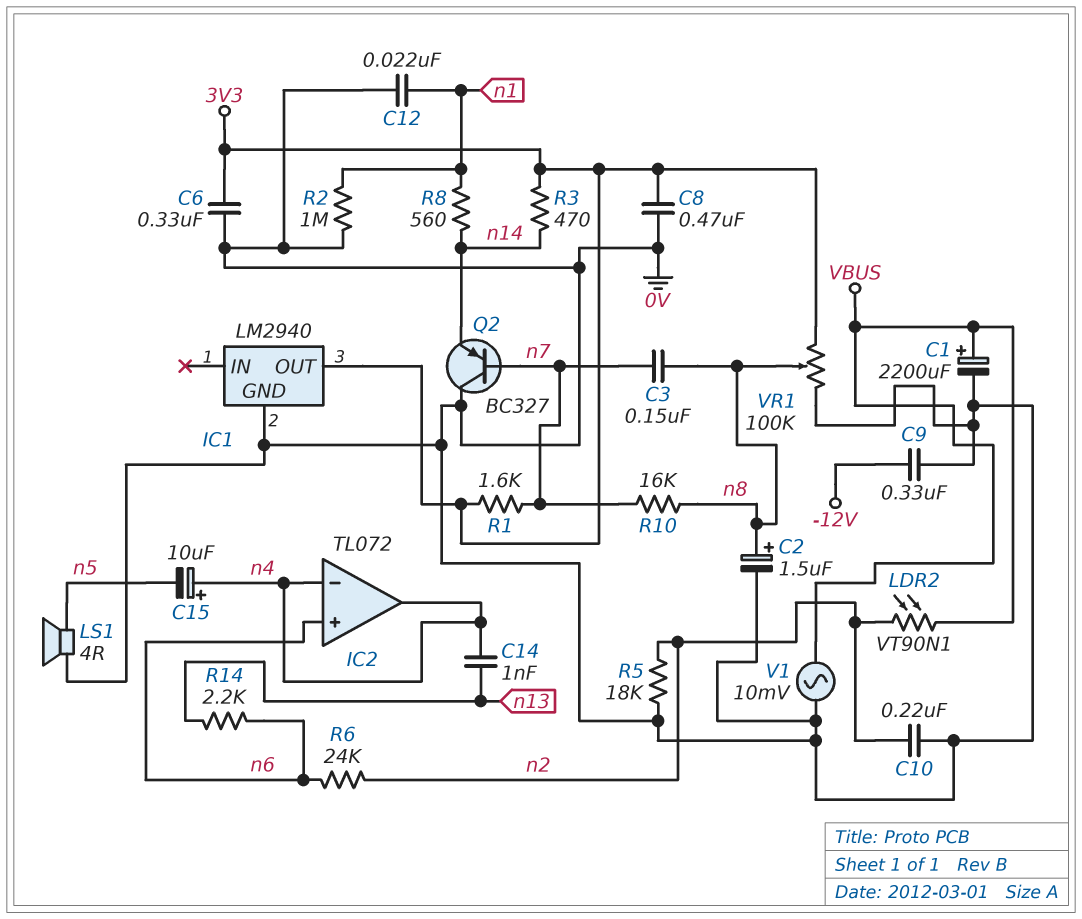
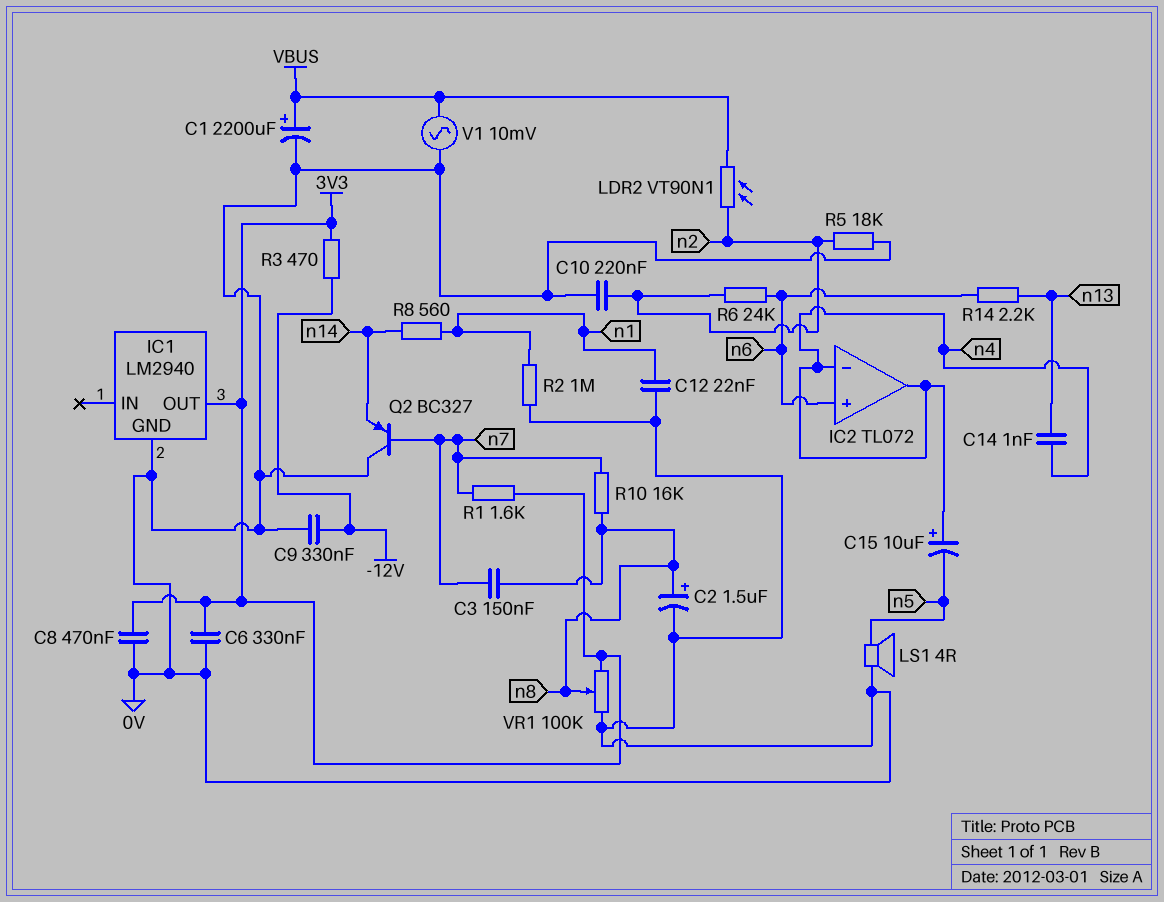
R3: 470 (3V3, n14) -> 470 (-12V, 3V3)

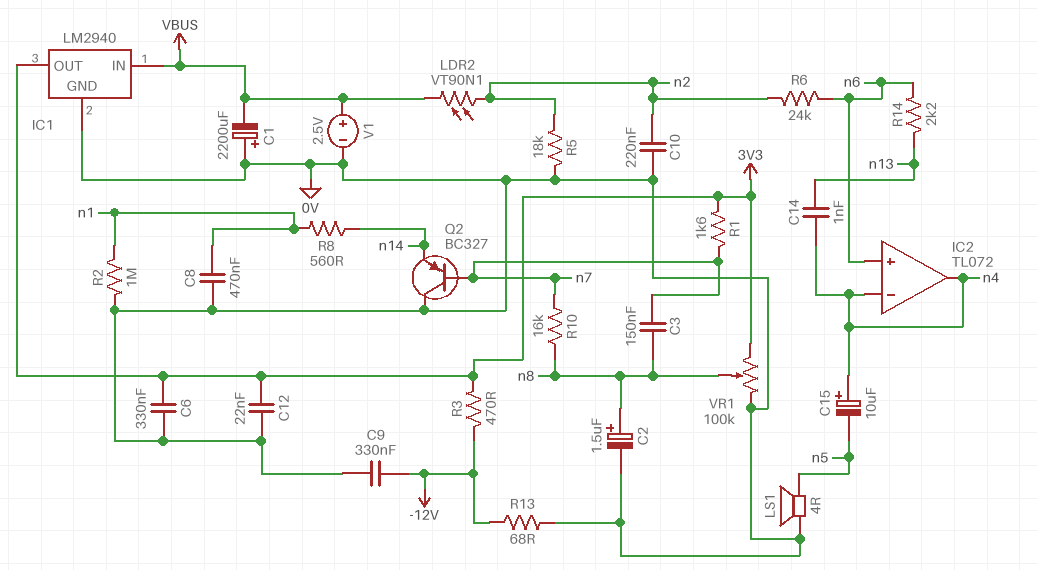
C1: 2200uF (plus VBUS, minus 0V) -> 2200uF (plus 0V, minus VBUS)
C8: 470nF (0V, 3V3) -> 470nF (0V, n1)
C12: 22nF (0V, n1) -> 22nF (0V, 3V3)
IC1 pin IN: none -> VBUS
R13: none -> 68 (-12V, 0V)
V1: AC 10mV (0V, VBUS) -> 2.5V (plus VBUS, minus 0V)

